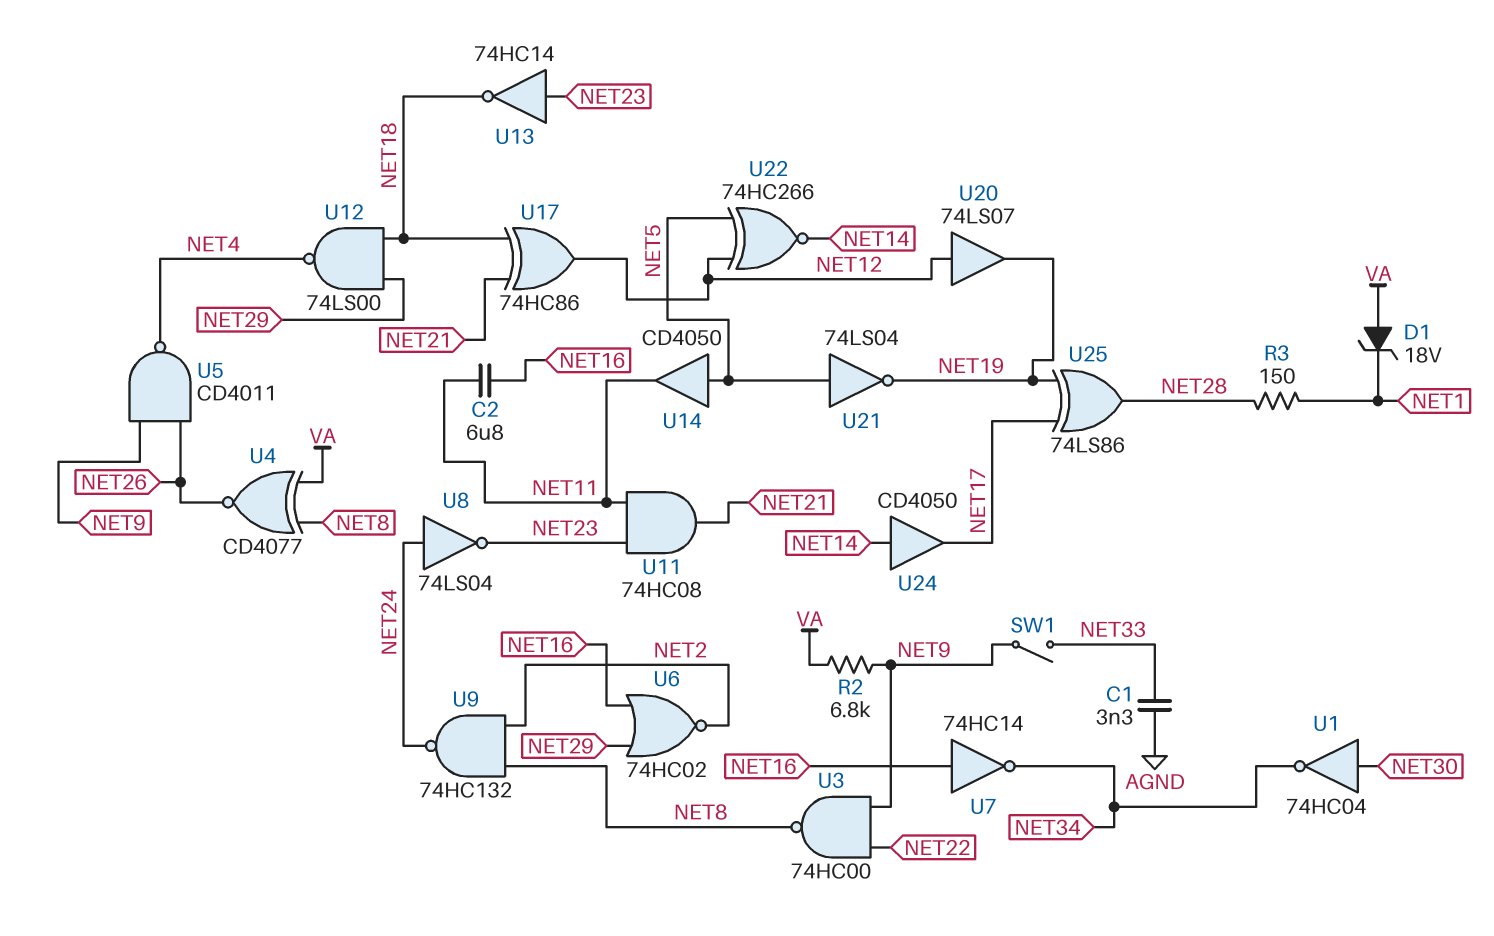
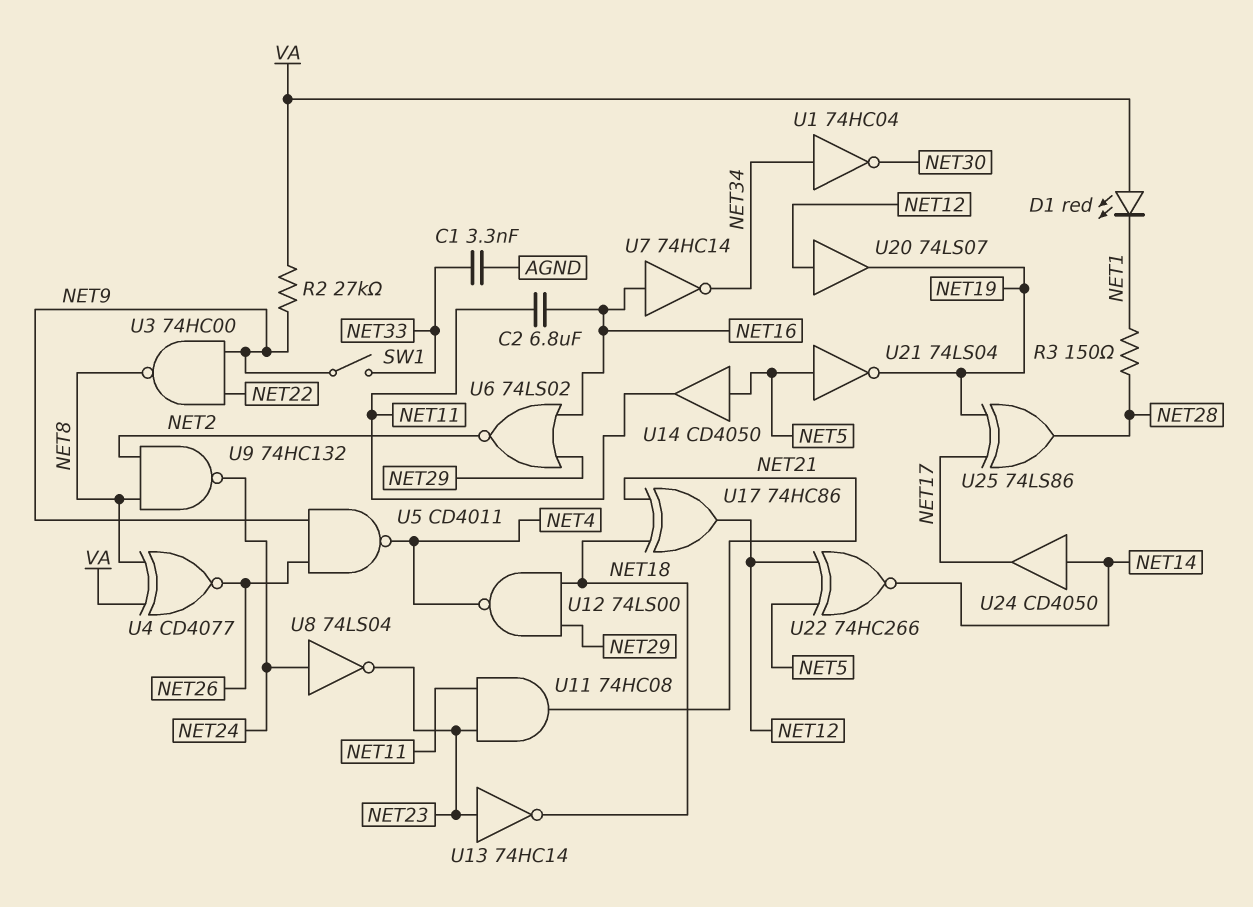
D1: zener 18V (A VA, K NET1) -> LED red (A VA, K NET1)
R2: 6.8k (NET9, VA) -> 27k (NET9, VA)
U1: NOT 74HC04 (in NET30, out NET34) -> NOT 74HC04 (in NET34, out NET30)
U6: NOR 74HC02 (in NET16, in NET29, out NET2) -> NOR 74LS02 (in NET16, in NET29, out NET2)

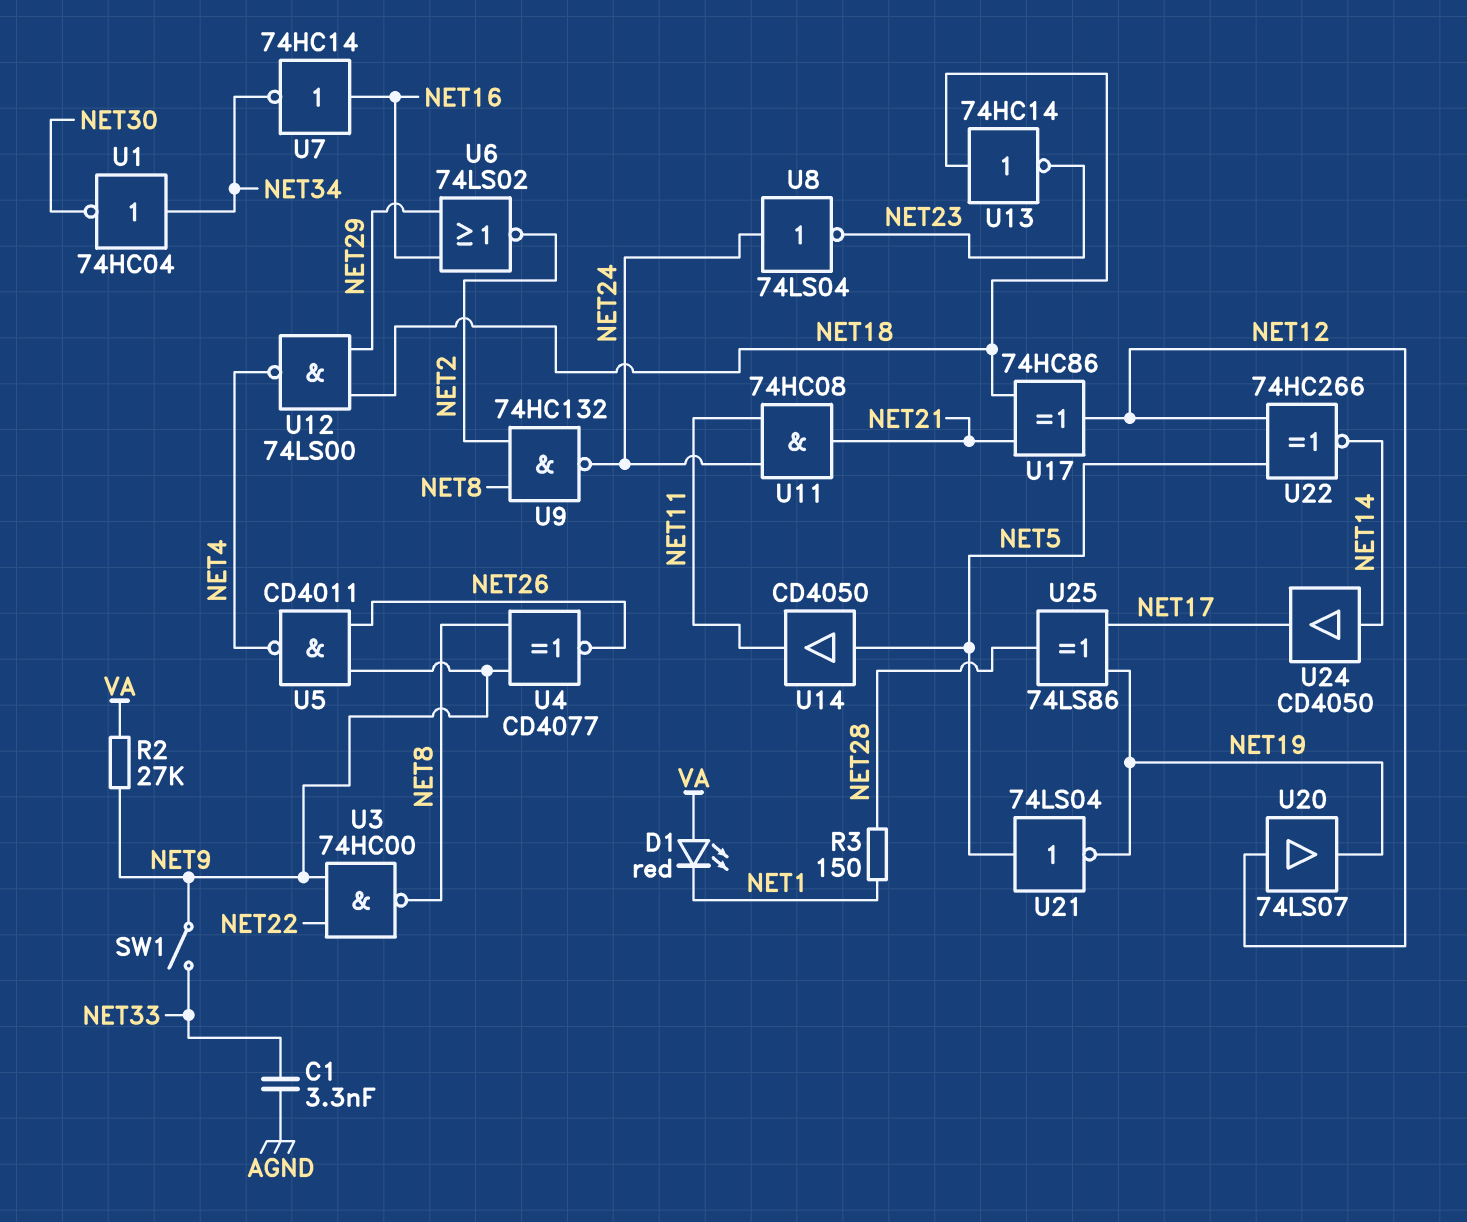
C2: 6.8uF (NET11, NET16) -> none
U4: XNOR CD4077 (in NET8, in VA, out NET26) -> XNOR CD4077 (in NET8, in NET9, out NET26)
U11: AND 74HC08 (in NET11, in NET23, out NET21) -> AND 74HC08 (in NET11, in NET24, out NET21)
U13: NOT 74HC14 (in NET23, out NET18) -> NOT 74HC14 (in NET18, out NET23)

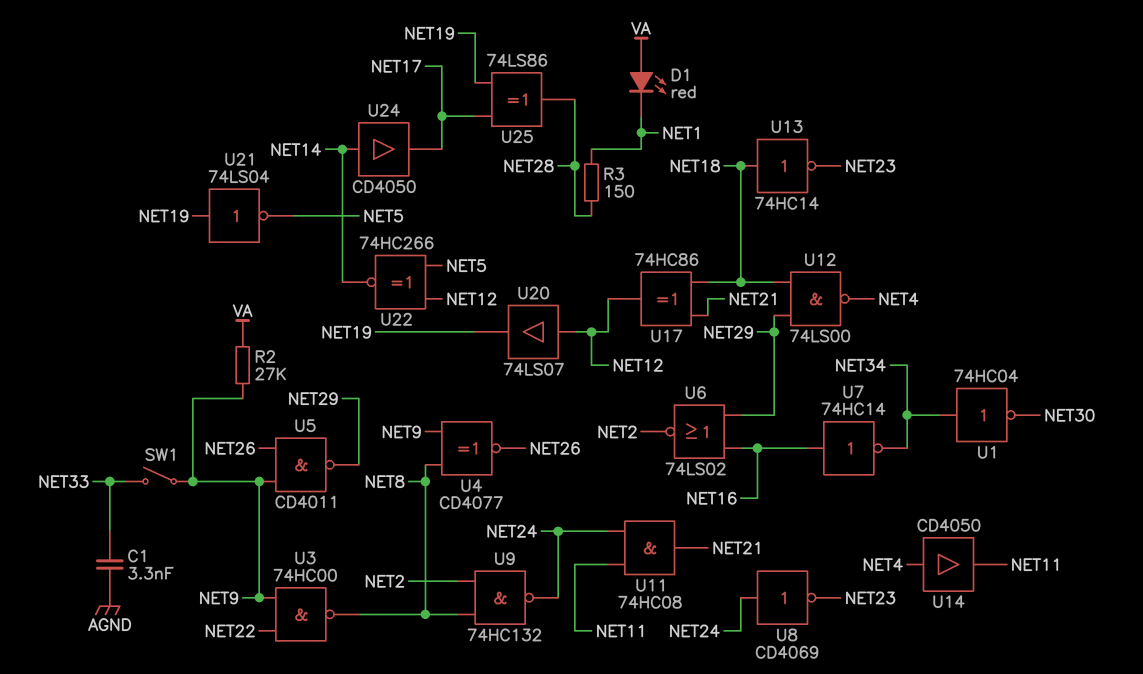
U5: NAND CD4011 (in NET9, in NET26, out NET4) -> NAND CD4011 (in NET9, in NET26, out NET29)
U8: NOT 74LS04 (in NET24, out NET23) -> NOT CD4069 (in NET24, out NET23)
U14: buffer CD4050 (in NET5, out NET11) -> buffer CD4050 (in NET4, out NET11)
U21: NOT 74LS04 (in NET5, out NET19) -> NOT 74LS04 (in NET19, out NET5)

